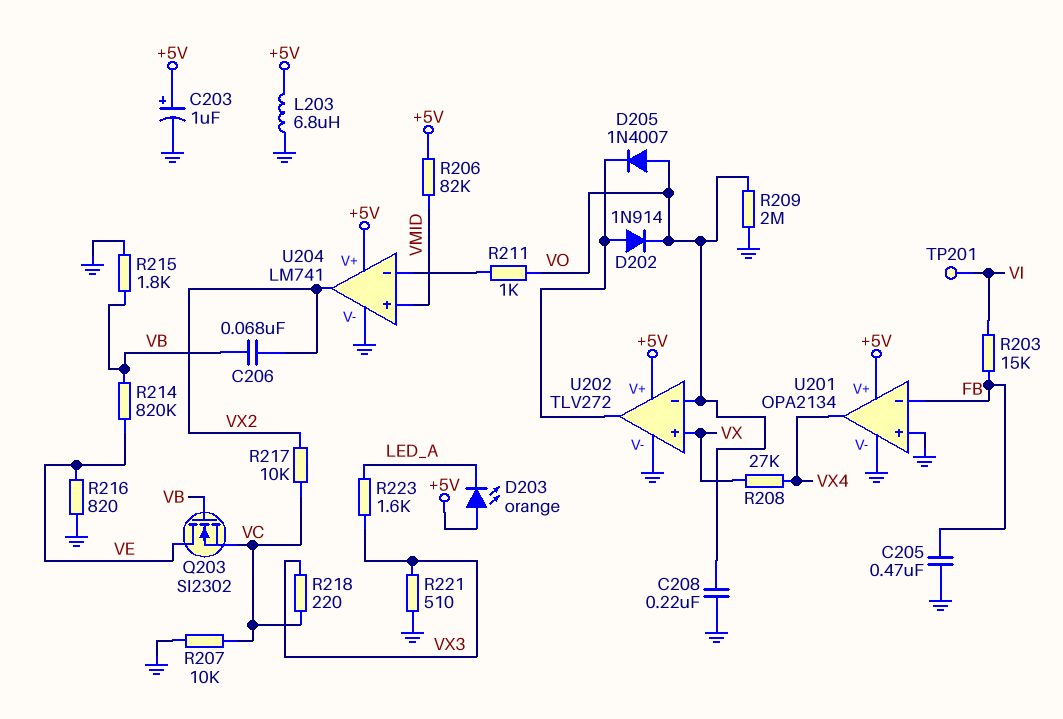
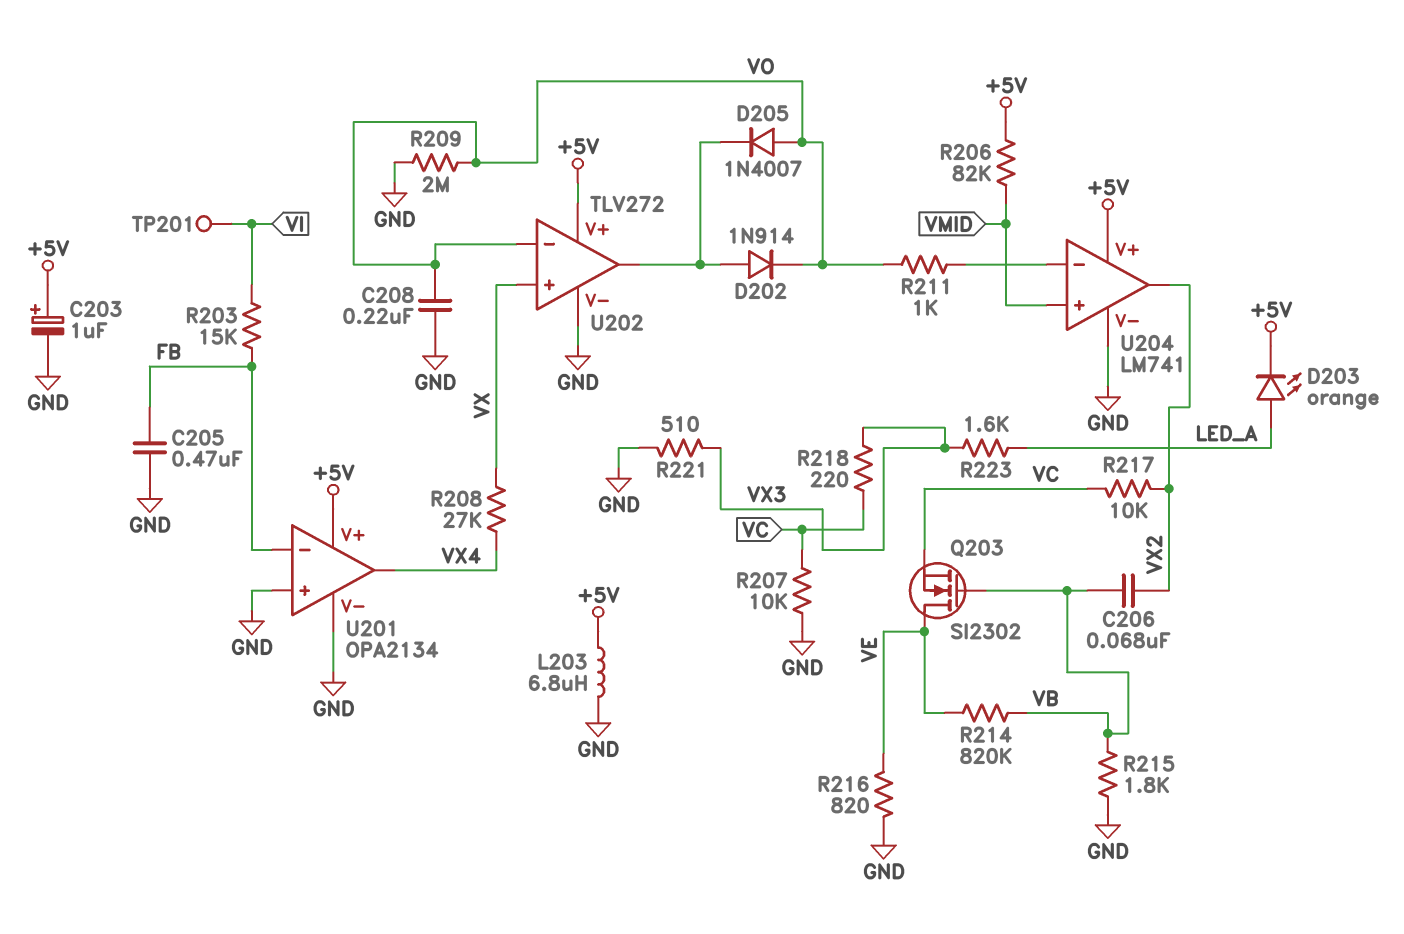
D203: LED orange (A +5V, K LED_A) -> LED orange (A LED_A, K +5V)

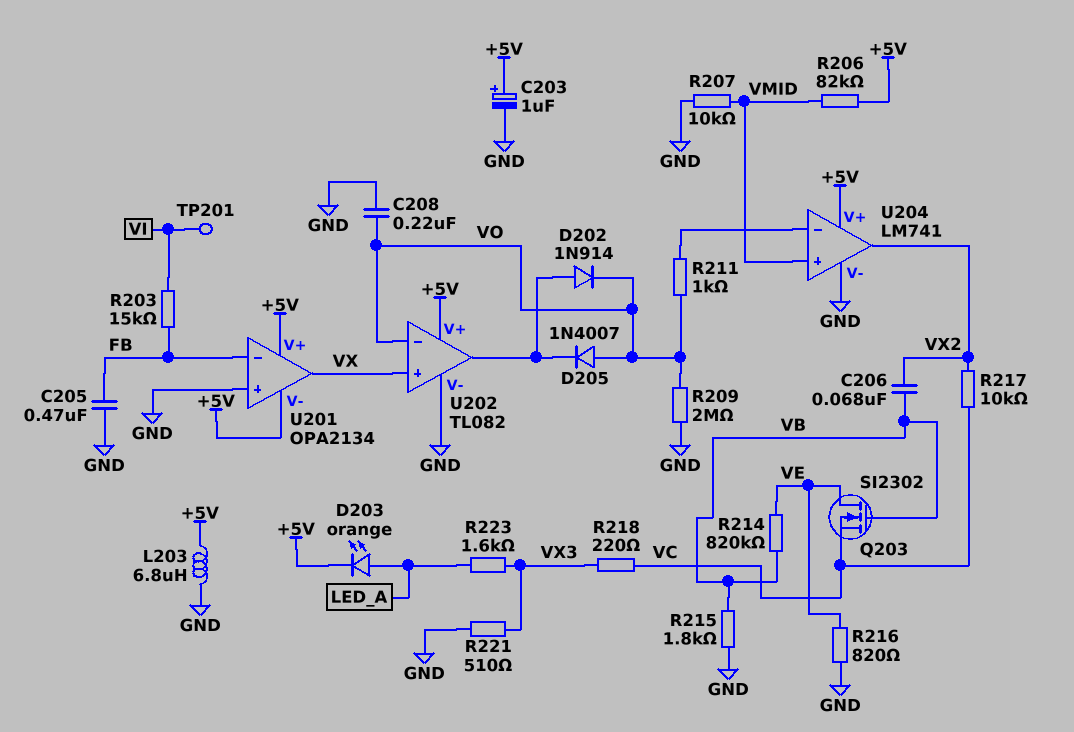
R207: 10k (GND, VC) -> 10k (GND, VMID)
R208: 27k (VX, VX4) -> none
U201 pin V-: GND -> +5V
U201 pin out: VX4 -> VX
U202: TLV272 -> TL082

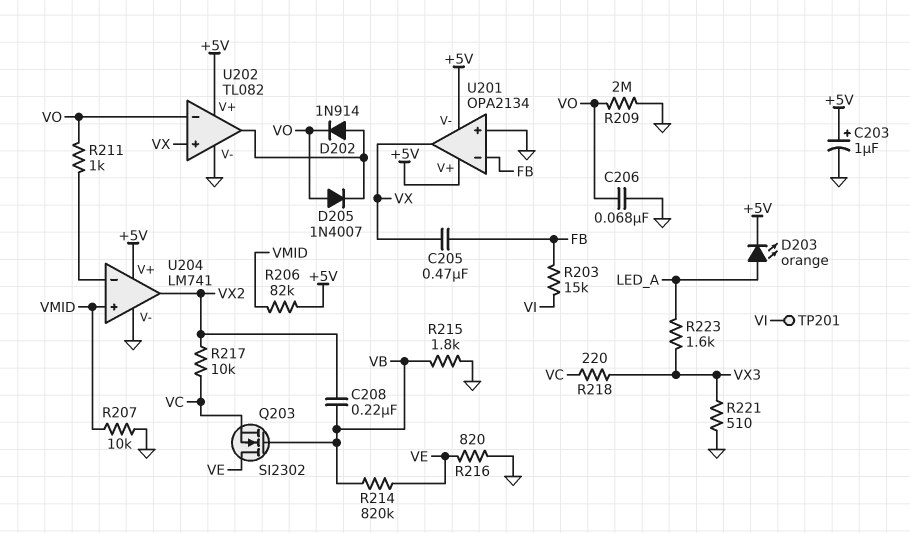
C205: 470nF (FB, GND) -> 470nF (FB, VX)
C206: 68nF (VB, VX2) -> 68nF (GND, VO)
C208: 220nF (GND, VO) -> 220nF (VB, VX2)
L203: 6.8uH (+5V, GND) -> none

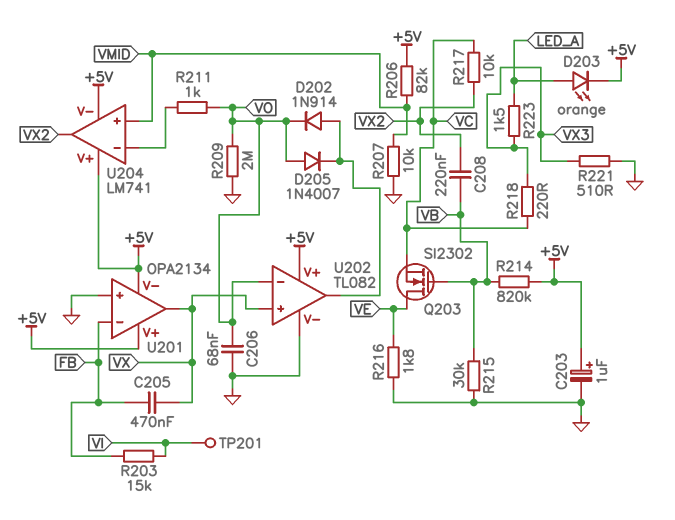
R214: 820k (VB, VE) -> 820k (+5V, VB)
R215: 1.8k (GND, VB) -> 30k (GND, VB)
R216: 820 (GND, VE) -> 1.8k (GND, VE)
R223: 1.6k (LED_A, VX3) -> 1.5k (LED_A, VX3)
U204 pin V-: GND -> +5V

